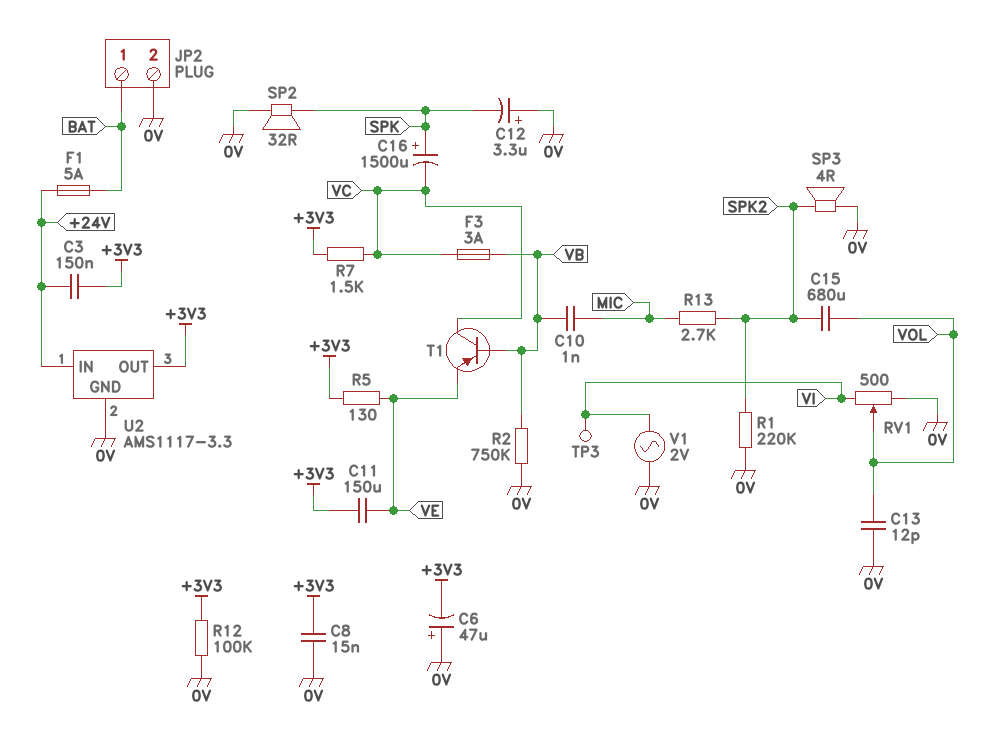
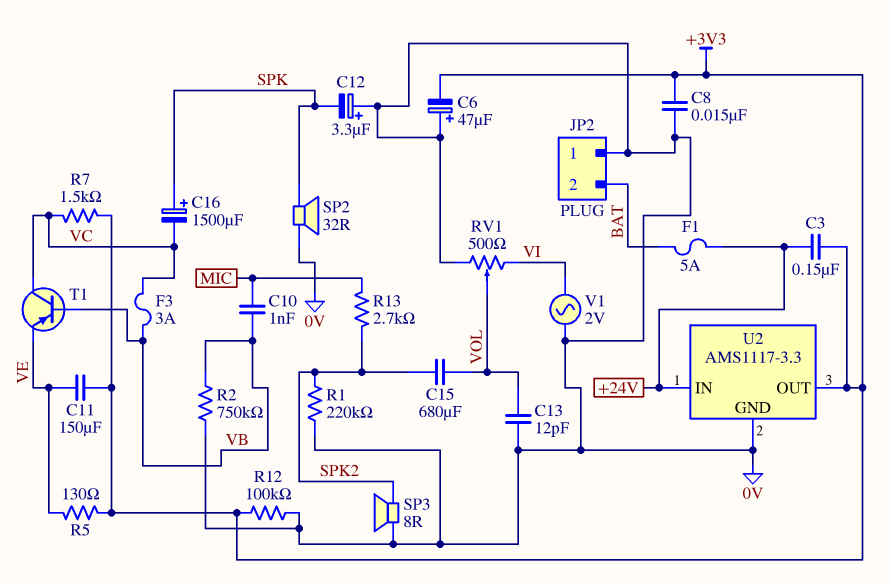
JP2 pin 1: BAT -> 0V
JP2 pin 2: 0V -> BAT
SP3: speaker 4R (0V, SPK2) -> speaker 8R (0V, SPK2)
TP3: test point (VI) -> none

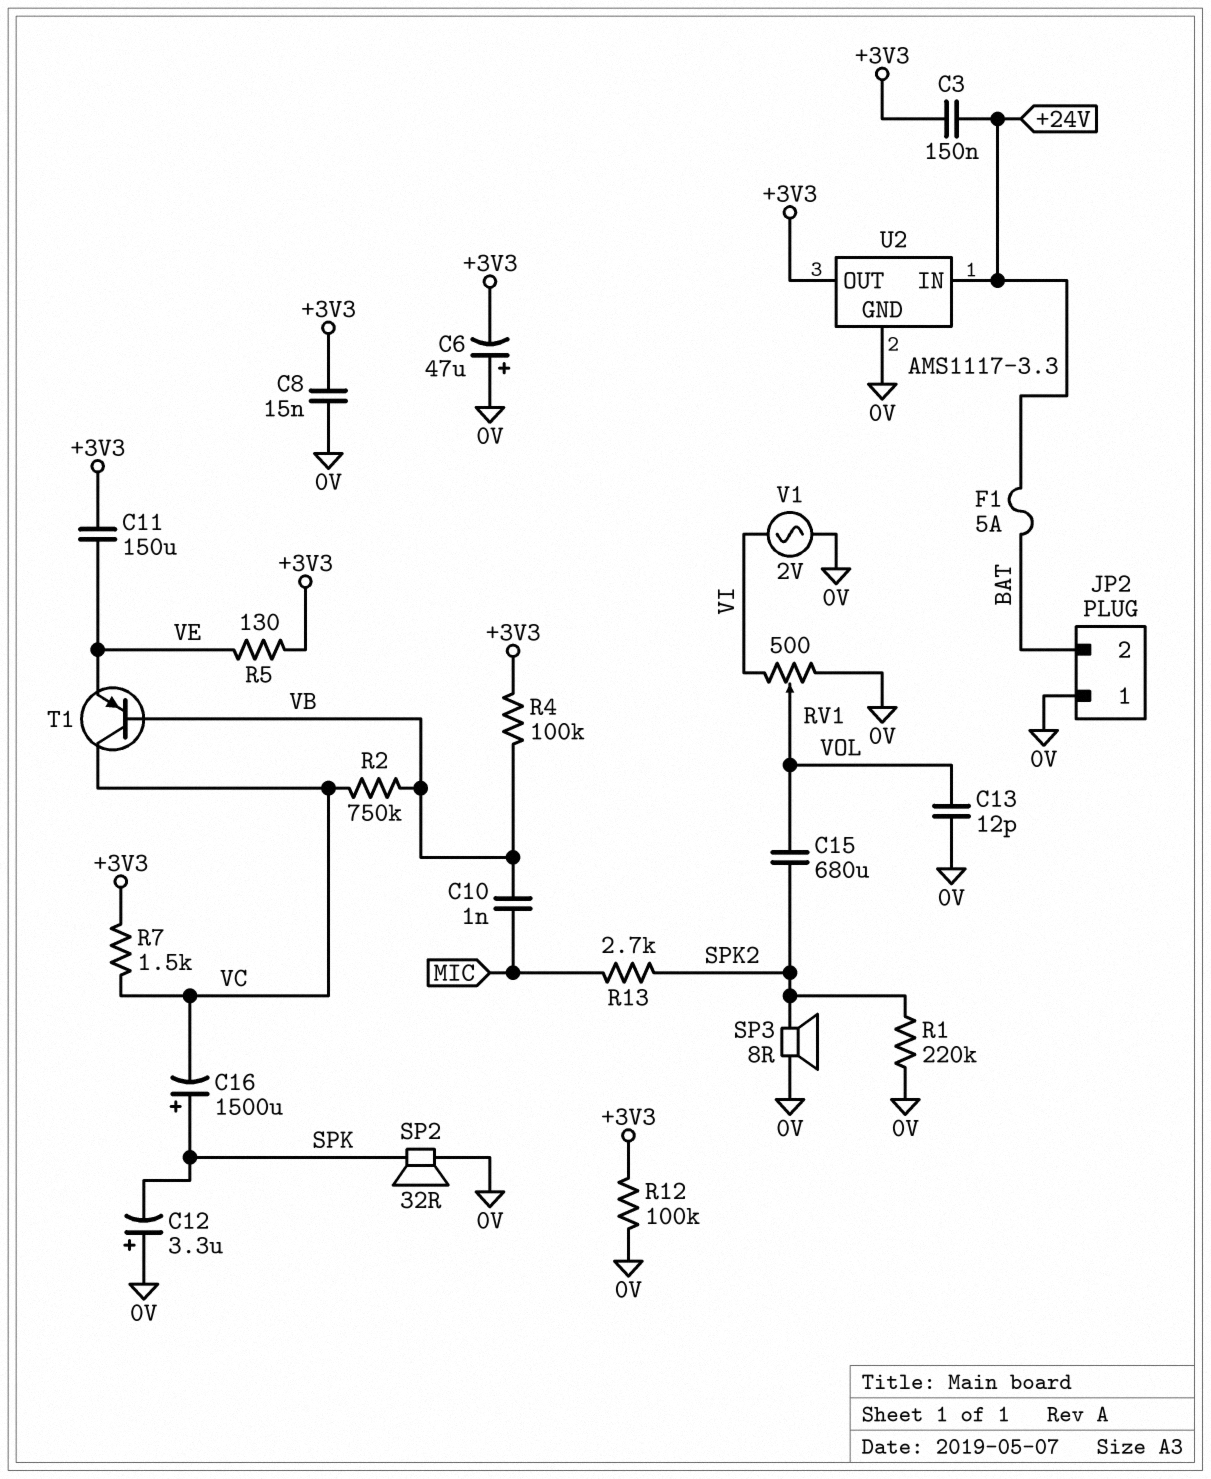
F3: 3A (VB, VC) -> none
R2: 750k (0V, VB) -> 750k (VB, VC)
R4: none -> 100k (+3V3, VB)

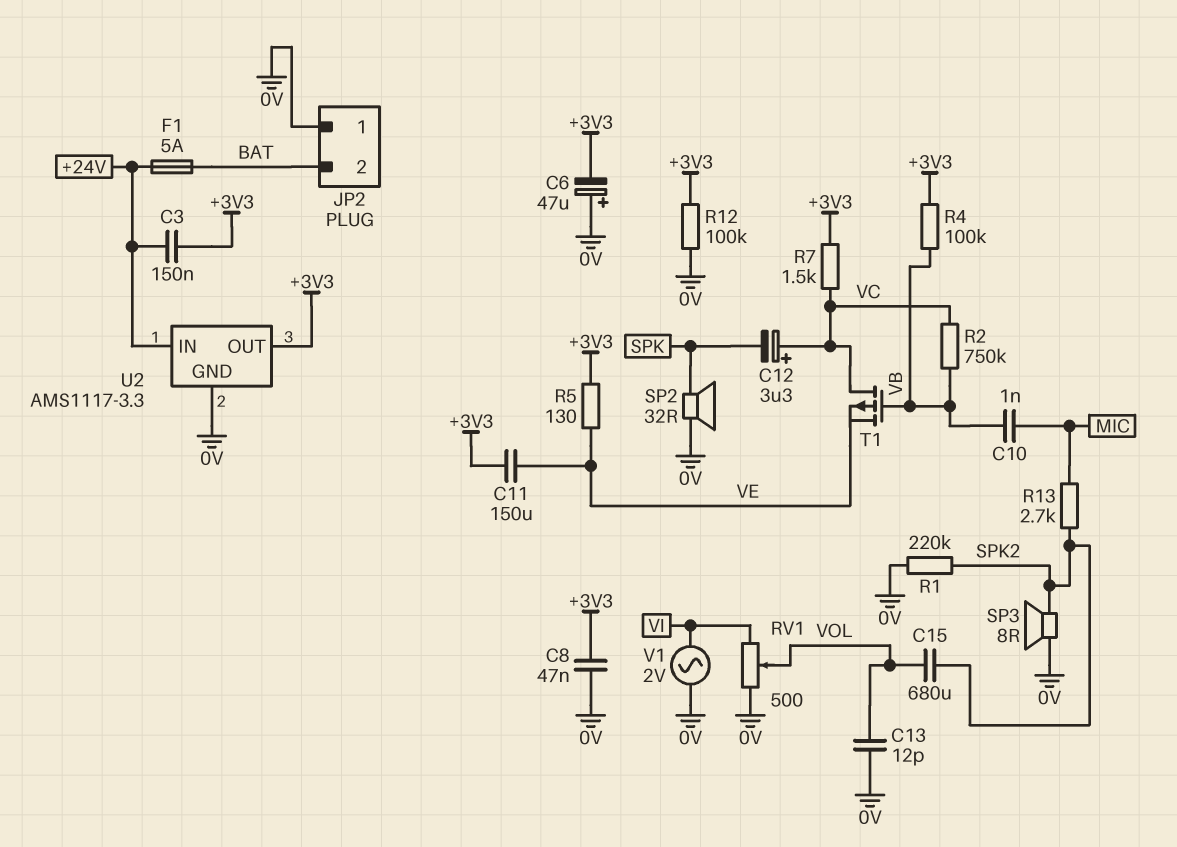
C8: 15nF (+3V3, 0V) -> 47nF (+3V3, 0V)
C12: 3.3uF (plus 0V, minus SPK) -> 3.3uF (plus VC, minus SPK)
C16: 1500uF (plus SPK, minus VC) -> none
T1: PNP (B VB, C VC, E VE) -> PMOS (G VB, D VC, S VE)

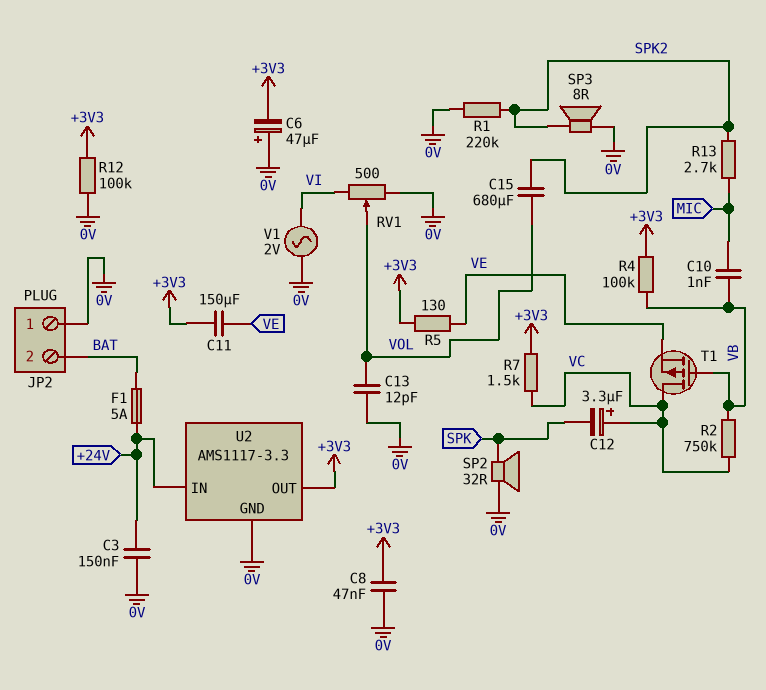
C3: 150nF (+3V3, +24V) -> 150nF (+24V, 0V)

